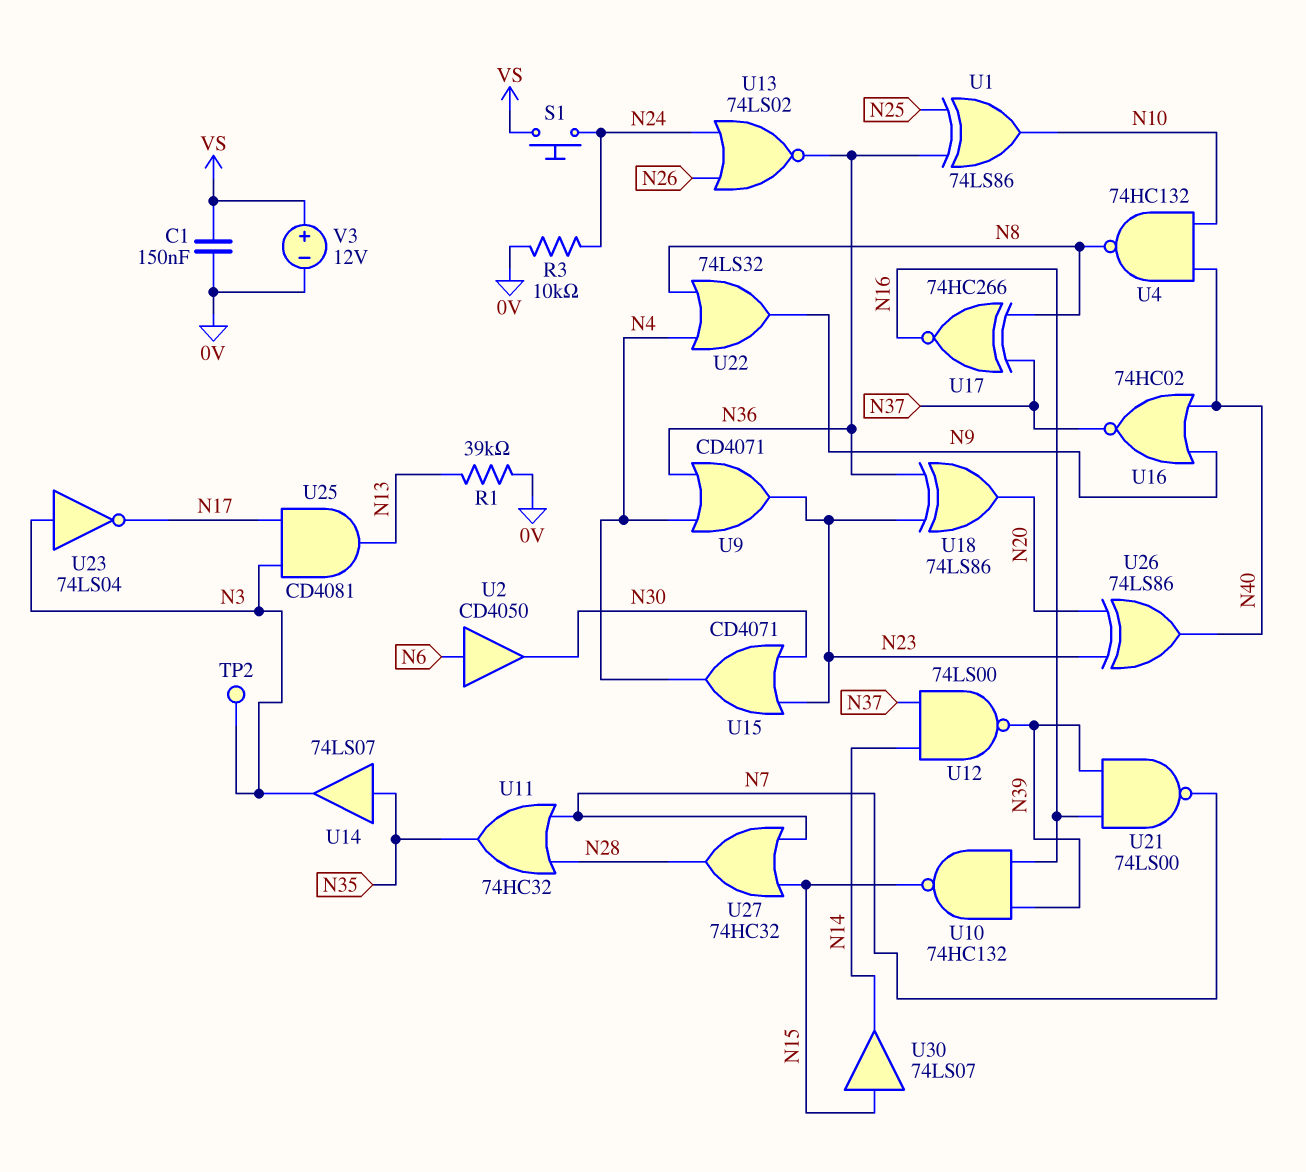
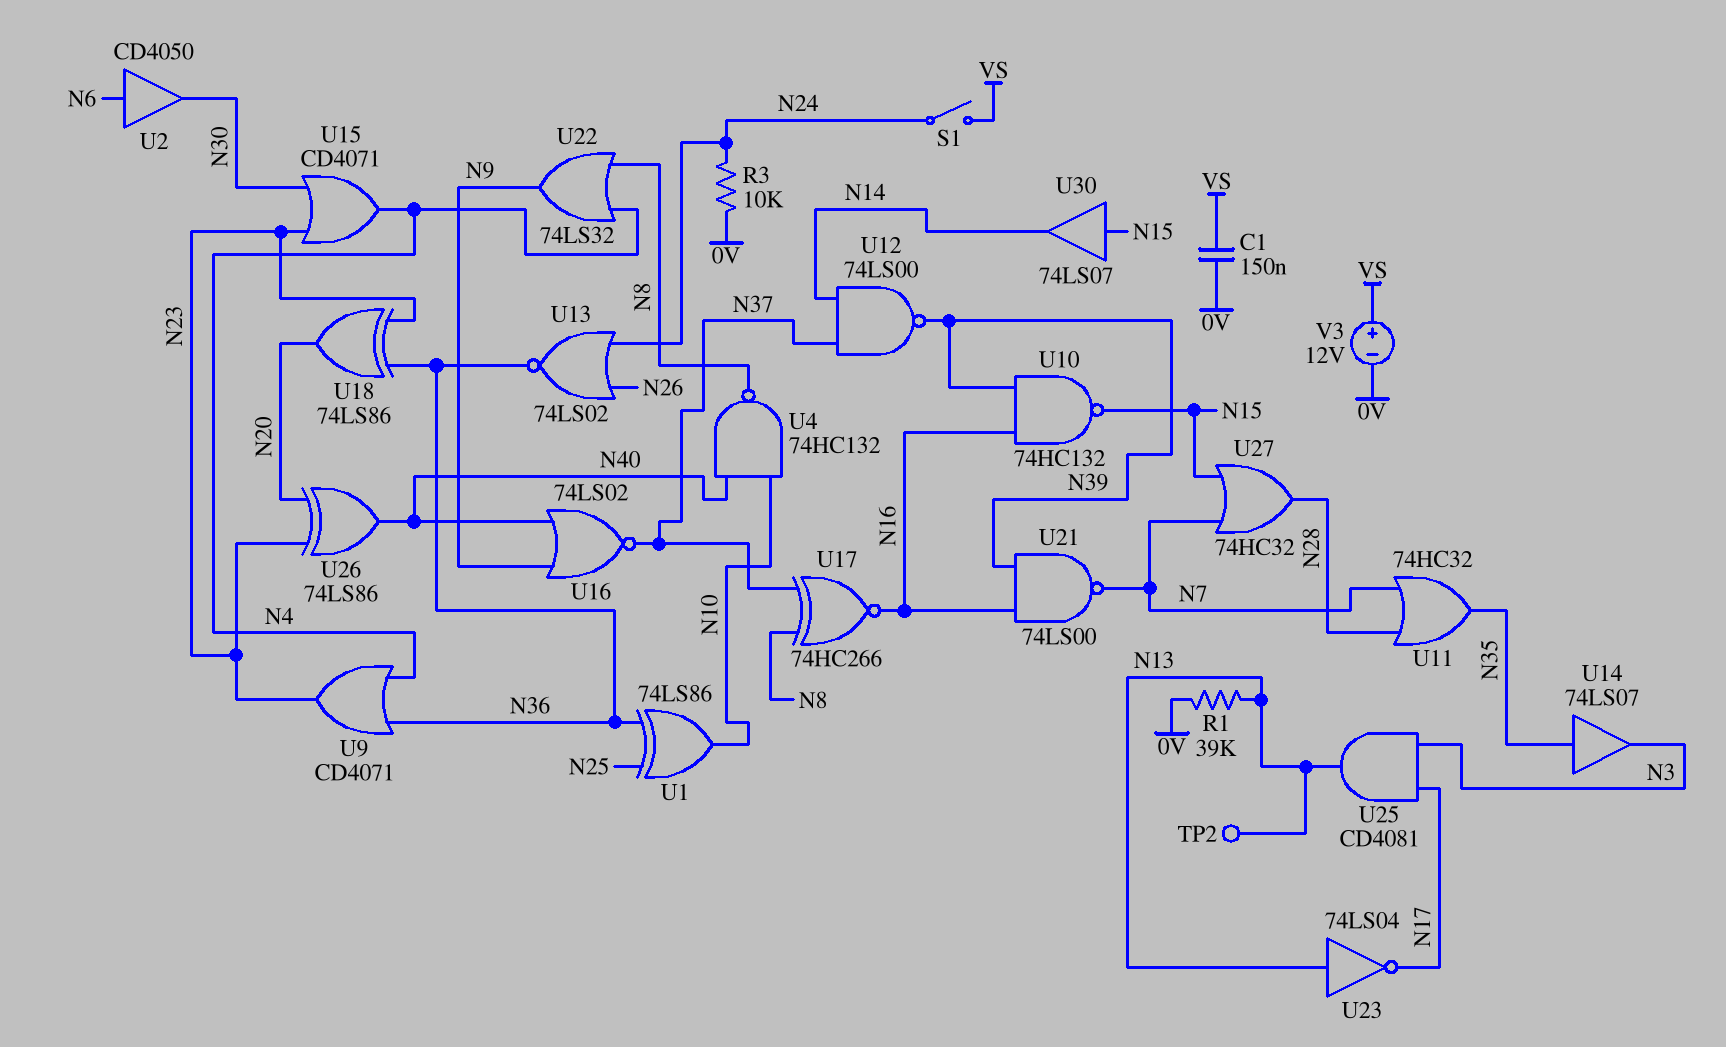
S1: button (N24, VS) -> switch (N24, VS)
TP2: test point (N3) -> test point (N13)
U16: NOR 74HC02 (in N9, in N40, out N37) -> NOR 74LS02 (in N9, in N40, out N37)
U23: NOT 74LS04 (in N3, out N17) -> NOT 74LS04 (in N13, out N17)

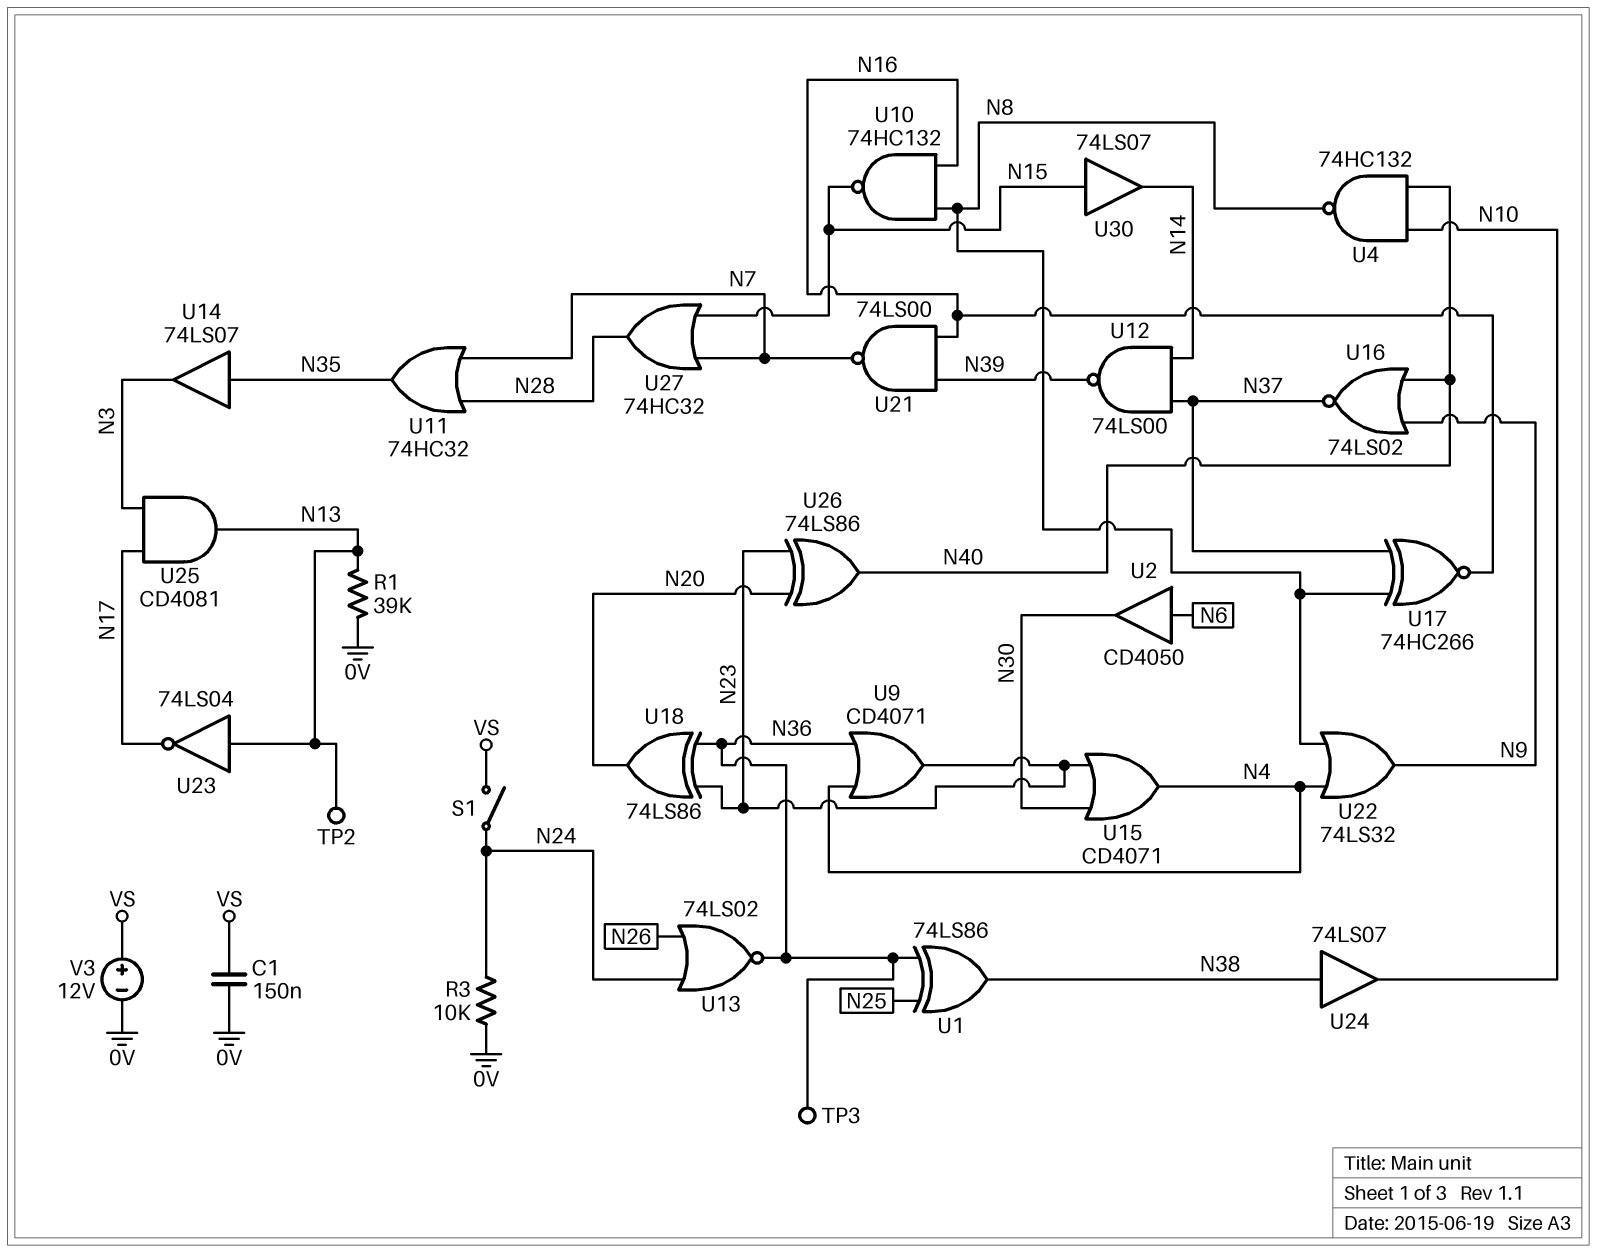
TP3: none -> test point (N36)
U1: XOR 74LS86 (in N25, in N36, out N10) -> XOR 74LS86 (in N25, in N36, out N38)
U10: NAND 74HC132 (in N16, in N39, out N15) -> NAND 74HC132 (in N8, in N16, out N15)
U24: none -> buffer 74LS07 (in N38, out N10)

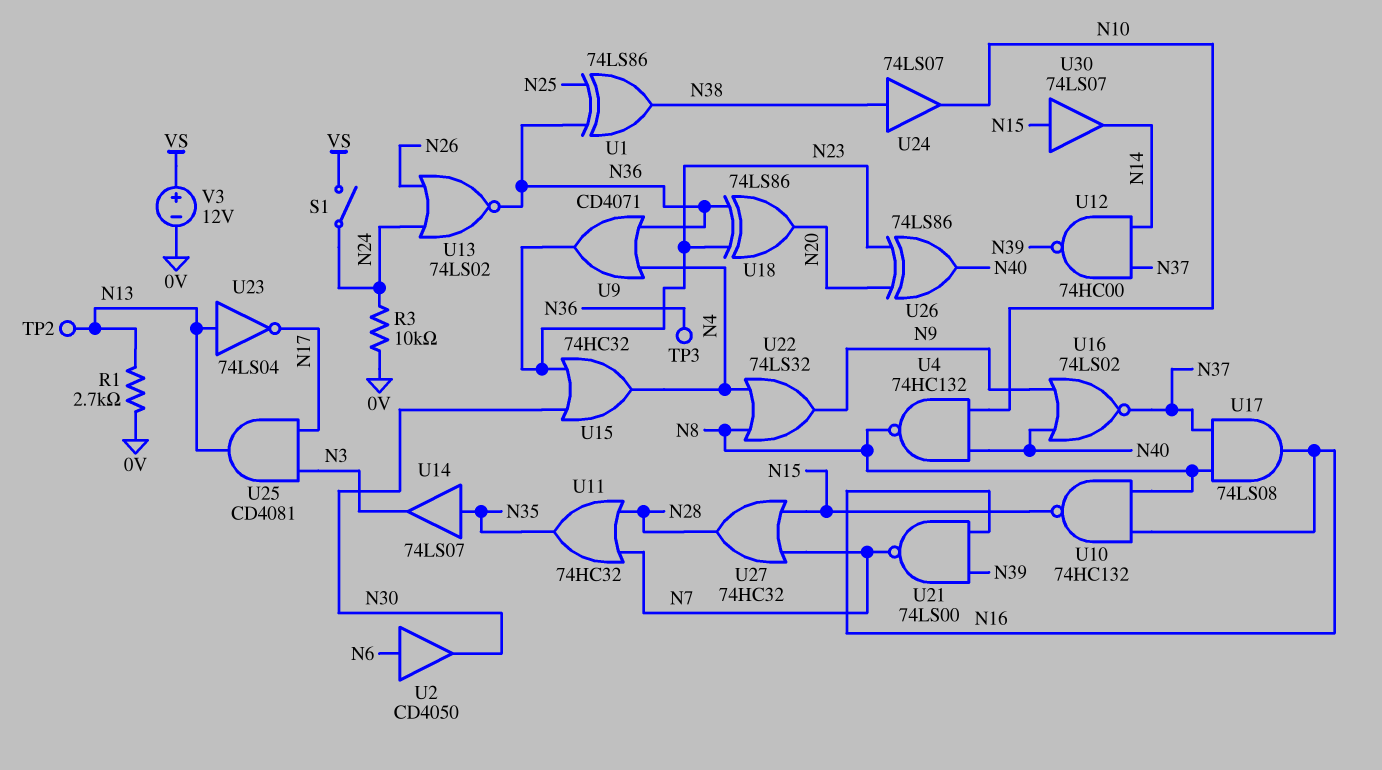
C1: 150nF (0V, VS) -> none
R1: 39k (0V, N13) -> 2.7k (0V, N13)
U12: NAND 74LS00 (in N14, in N37, out N39) -> NAND 74HC00 (in N14, in N37, out N39)
U15: OR CD4071 (in N23, in N30, out N4) -> OR 74HC32 (in N23, in N30, out N4)
U17: XNOR 74HC266 (in N8, in N37, out N16) -> AND 74LS08 (in N8, in N37, out N16)

